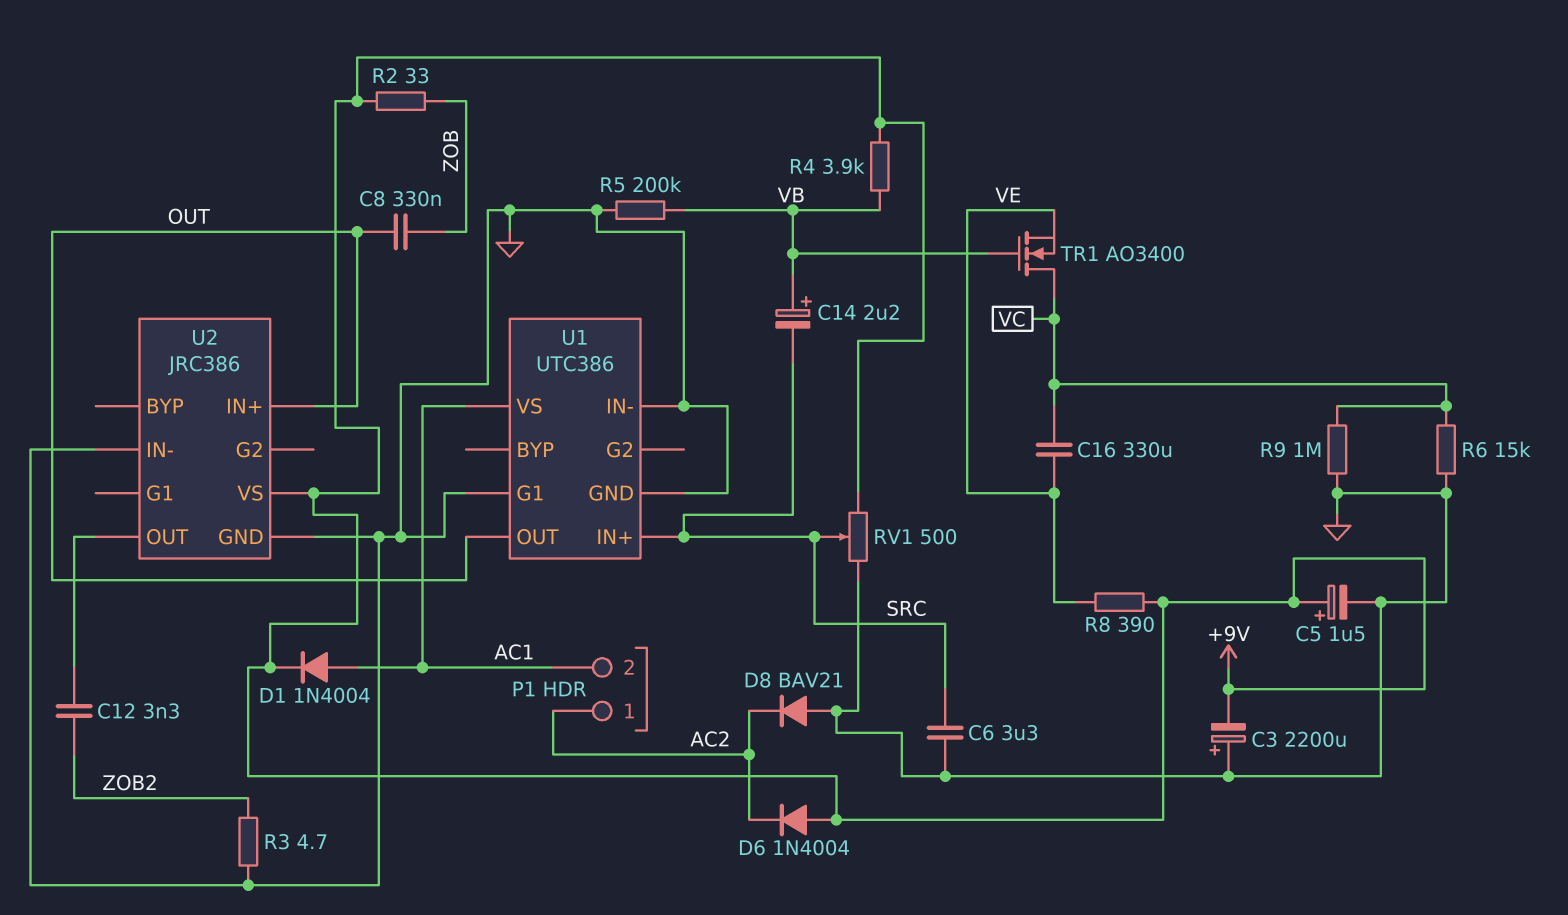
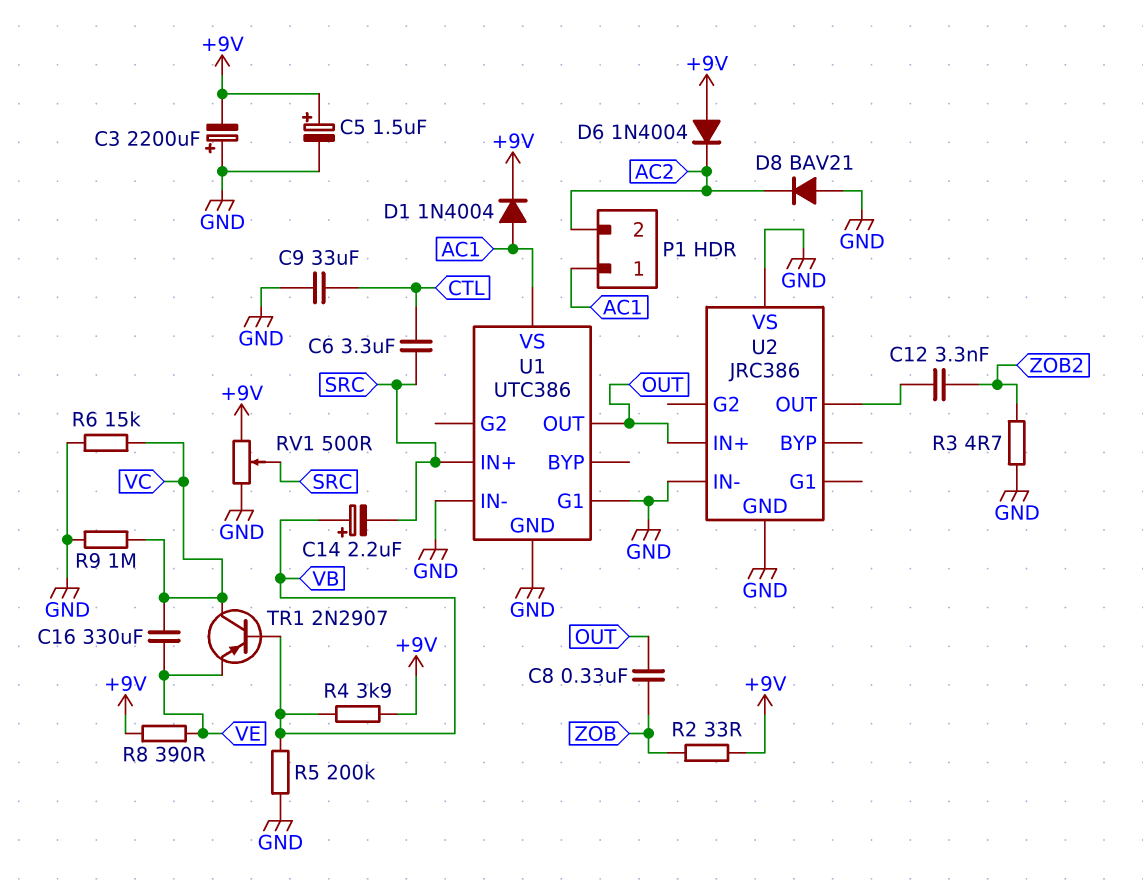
C6: 3.3uF (GND, SRC) -> 3.3uF (CTL, SRC)
C9: none -> 33uF (CTL, GND)
P1 pin 1: AC2 -> AC1
P1 pin 2: AC1 -> AC2
TR1: NMOS AO3400 (G VB, D VC, S VE) -> PNP 2N2907 (B VB, C VC, E VE)
U2 pin VS: +9V -> GND

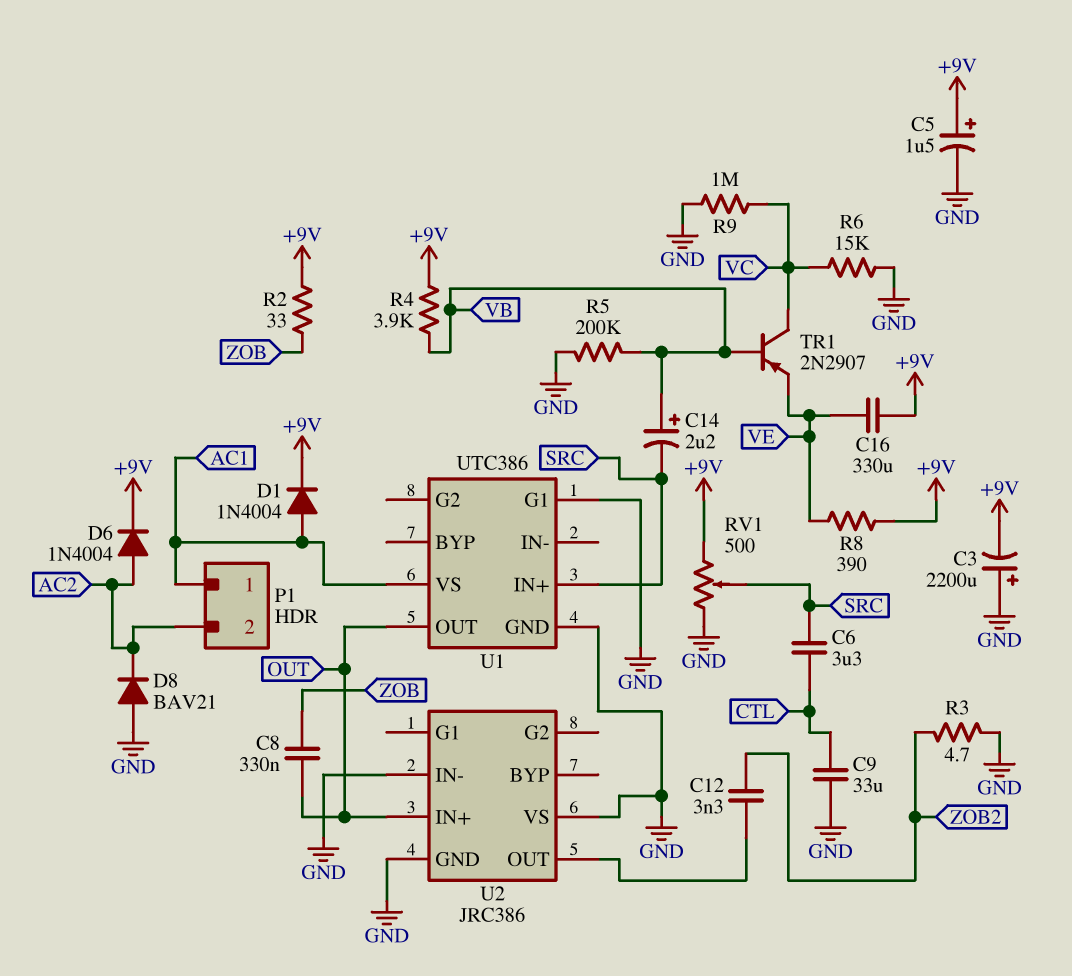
C16: 330uF (VC, VE) -> 330uF (+9V, VE)
D6: diode 1N4004 (A +9V, K AC2) -> diode 1N4004 (A AC2, K +9V)
U1 pin IN-: GND -> none

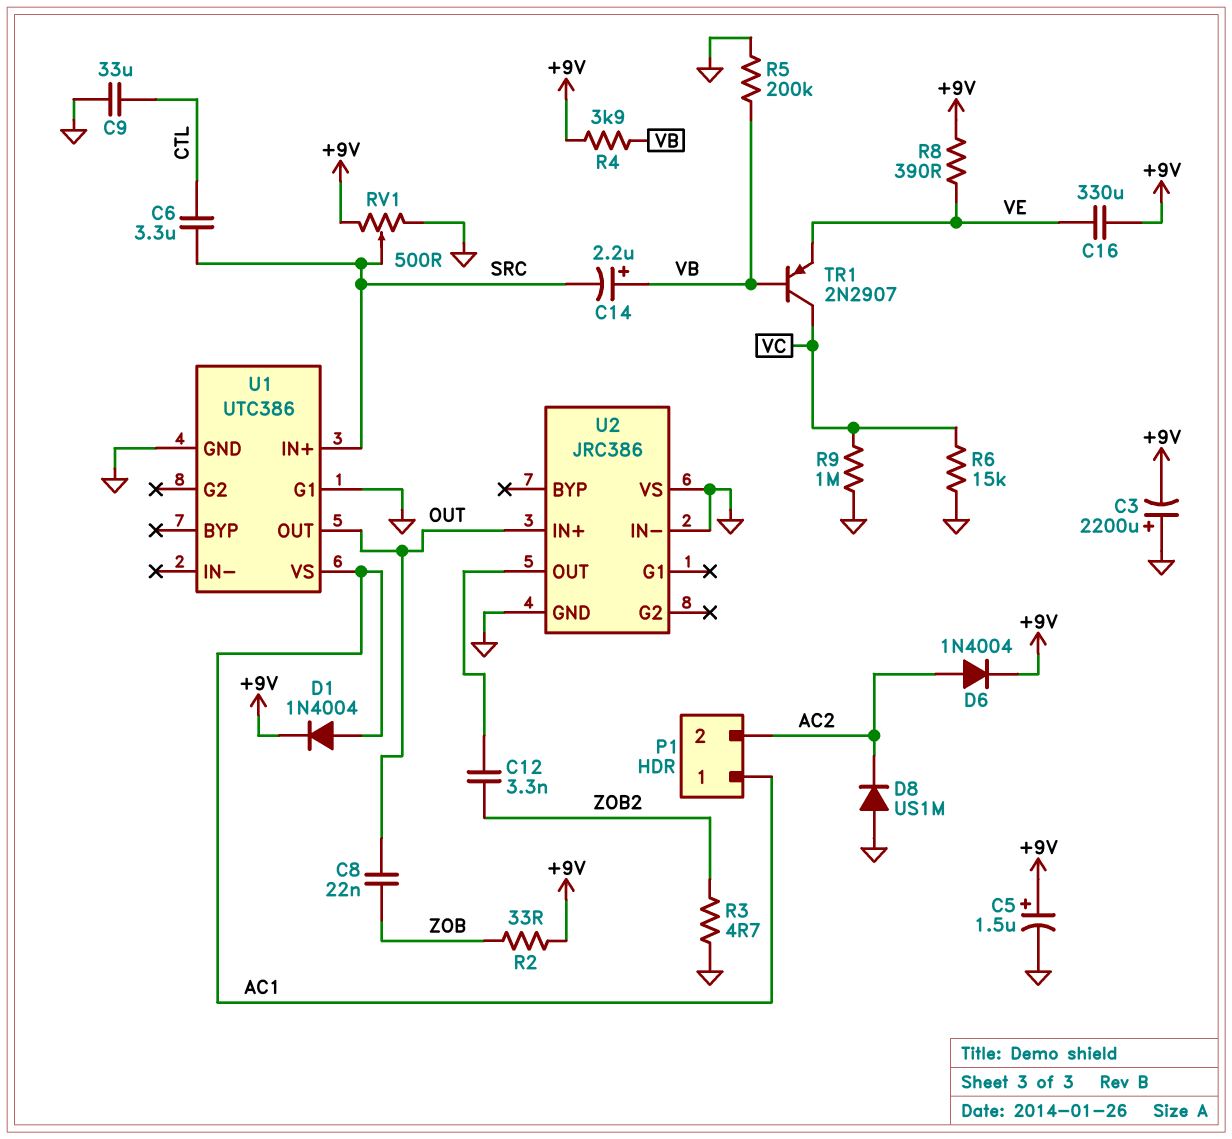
C8: 330nF (OUT, ZOB) -> 22nF (OUT, ZOB)
D8: diode BAV21 (A GND, K AC2) -> diode US1M (A GND, K AC2)

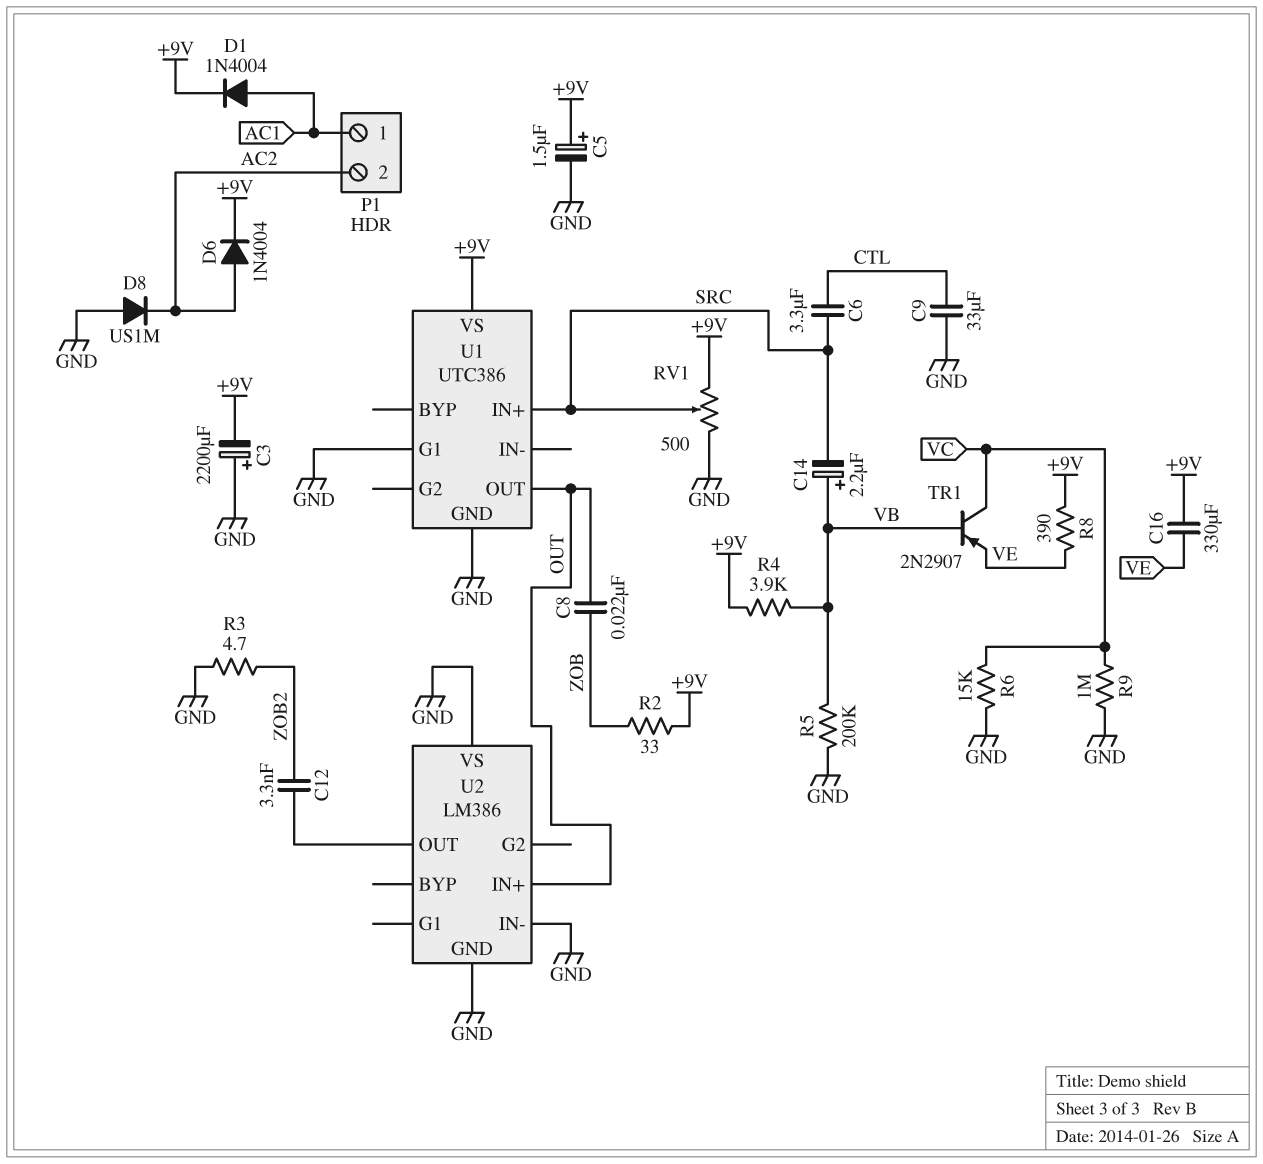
U1 pin VS: AC1 -> +9V
U2: JRC386 -> LM386

